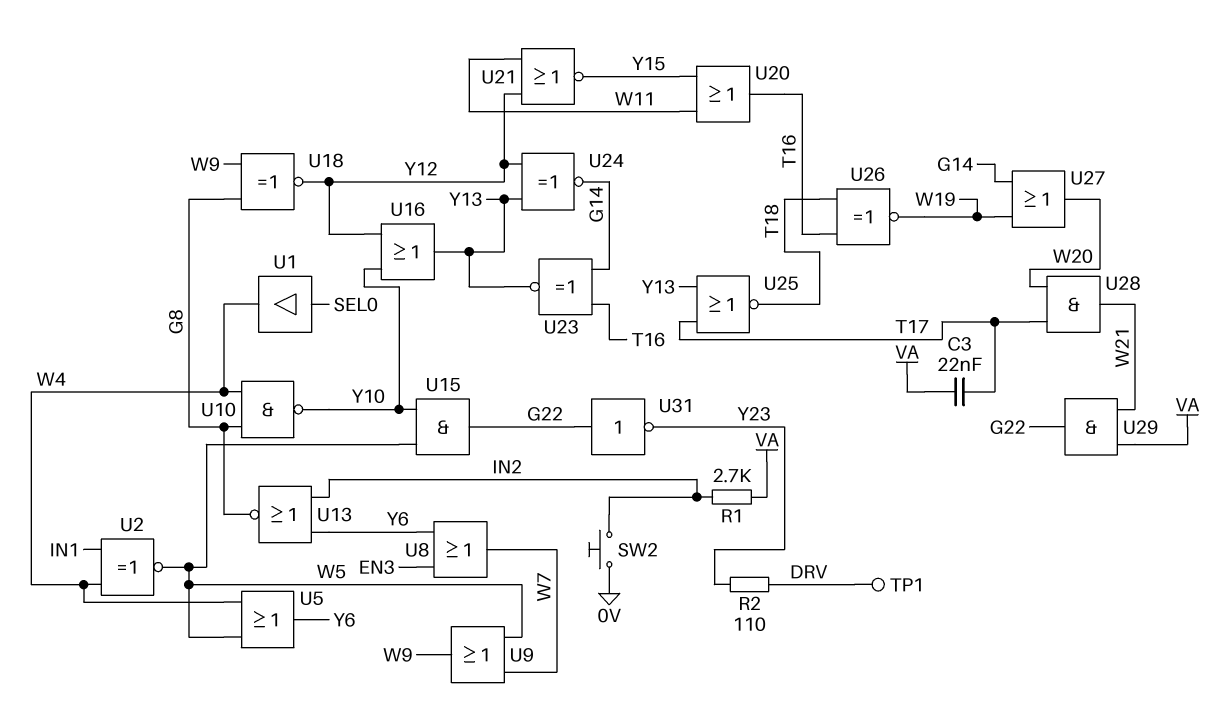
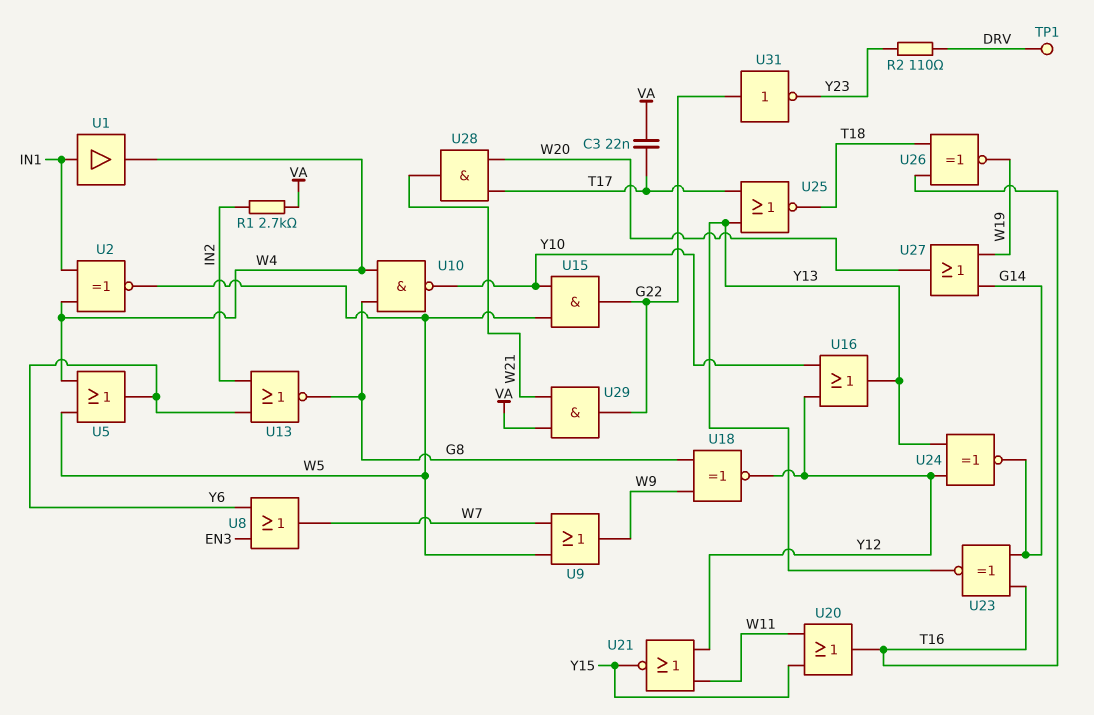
SW2: button (0V, IN2) -> none
U1: buffer (in SEL0, out W4) -> buffer (in IN1, out W4)

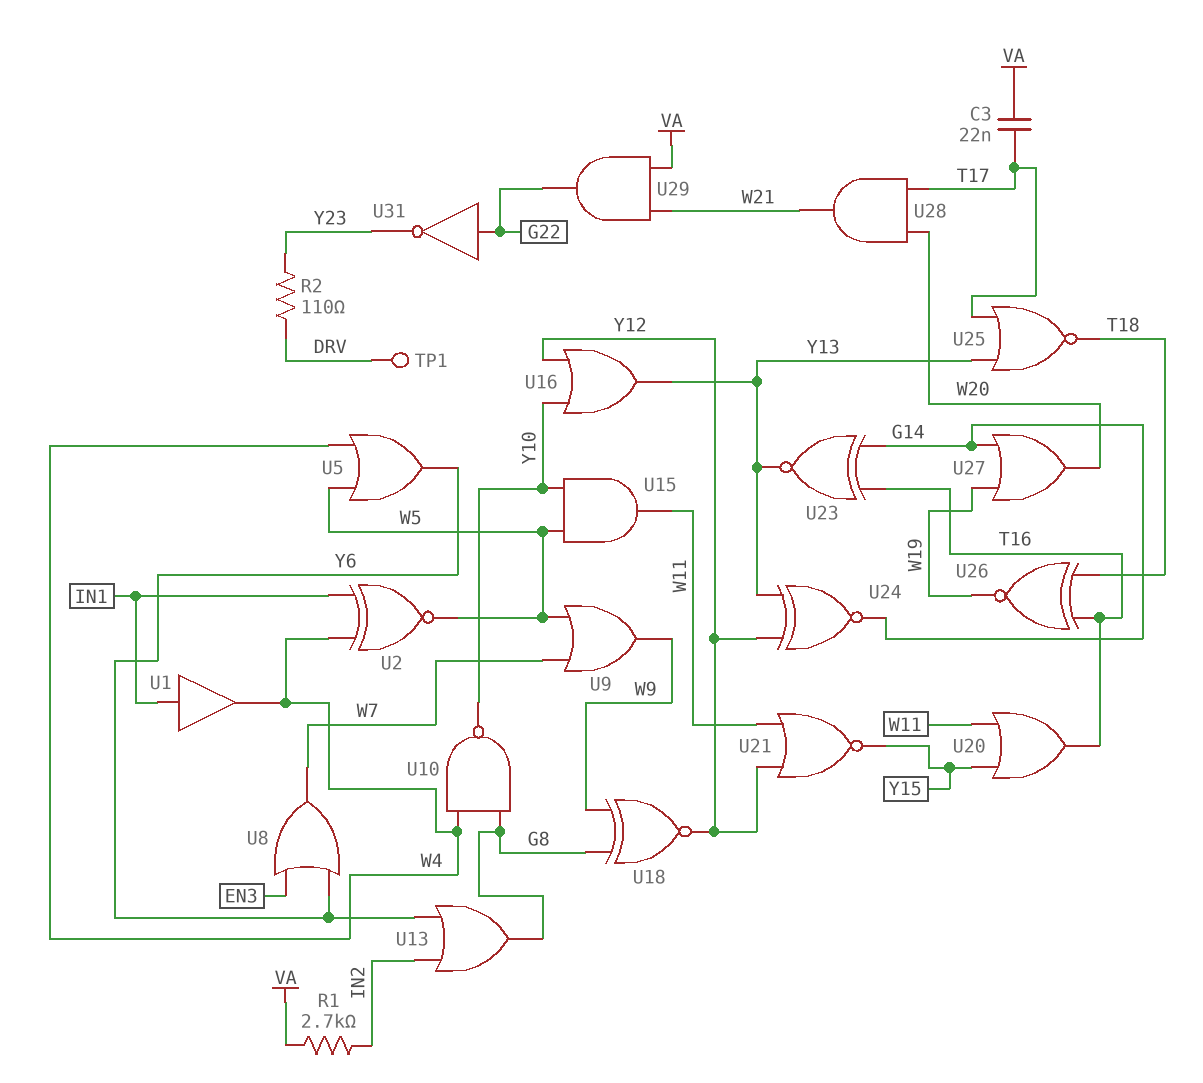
U13: NOR (in IN2, in Y6, out G8) -> OR (in IN2, in Y6, out G8)
U15: AND (in W5, in Y10, out G22) -> AND (in W5, in Y10, out W11)

